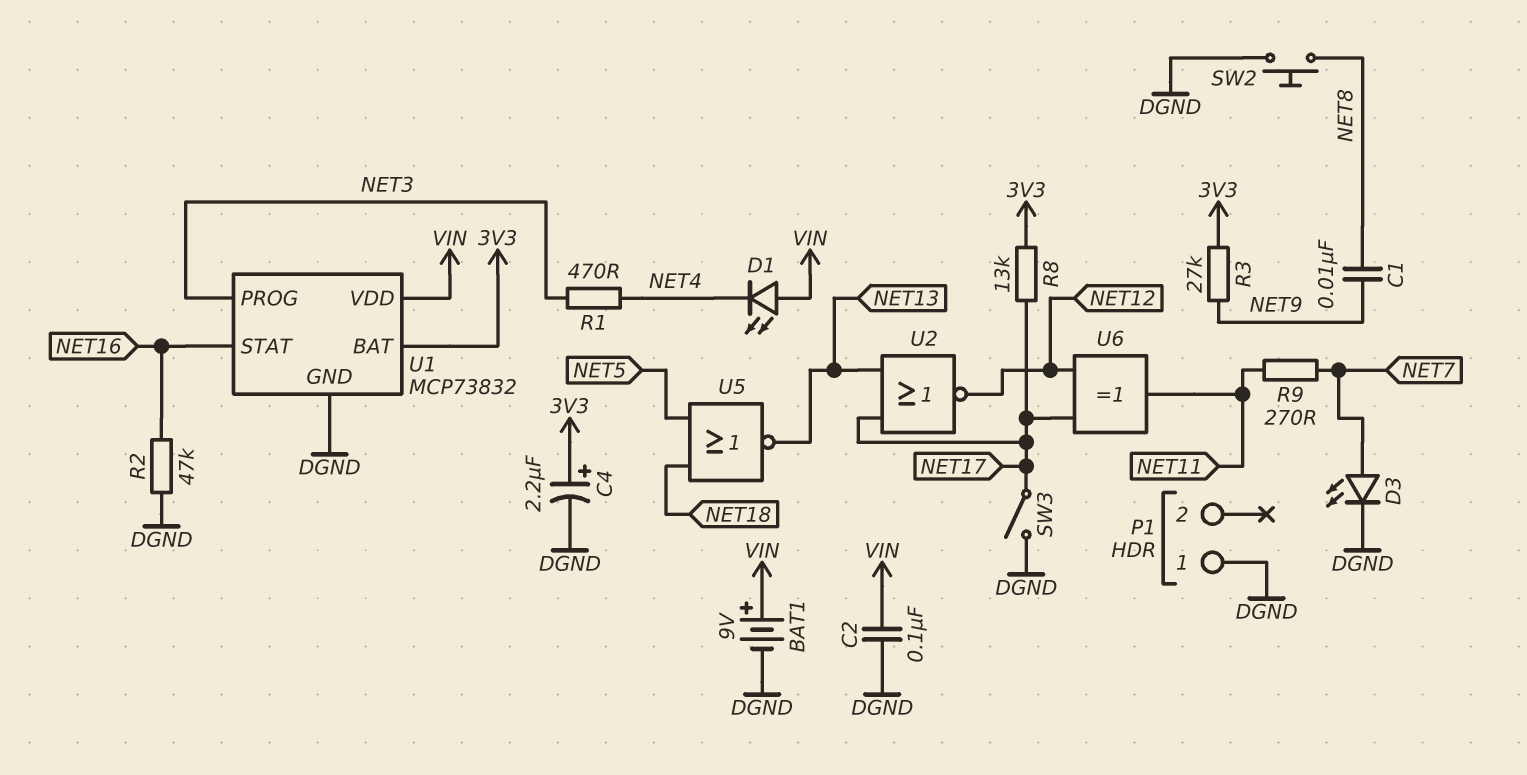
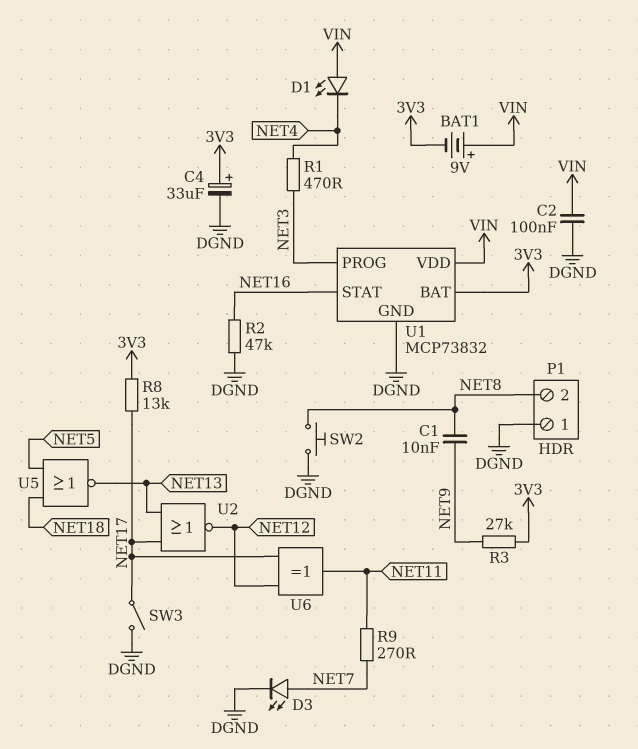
BAT1: 9V (plus VIN, minus DGND) -> 9V (plus VIN, minus 3V3)
C4: 2.2uF (plus 3V3, minus DGND) -> 33uF (plus 3V3, minus DGND)
P1 pin 2: none -> NET8

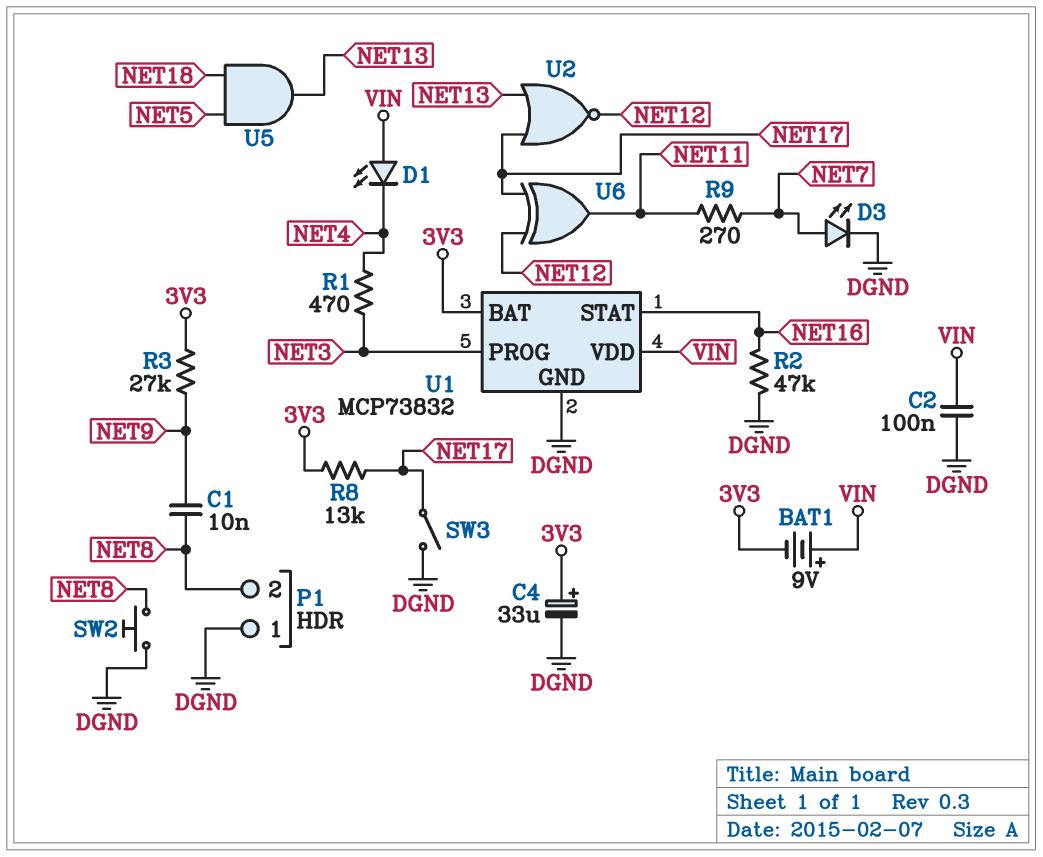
U5: NOR (in NET5, in NET18, out NET13) -> AND (in NET5, in NET18, out NET13)

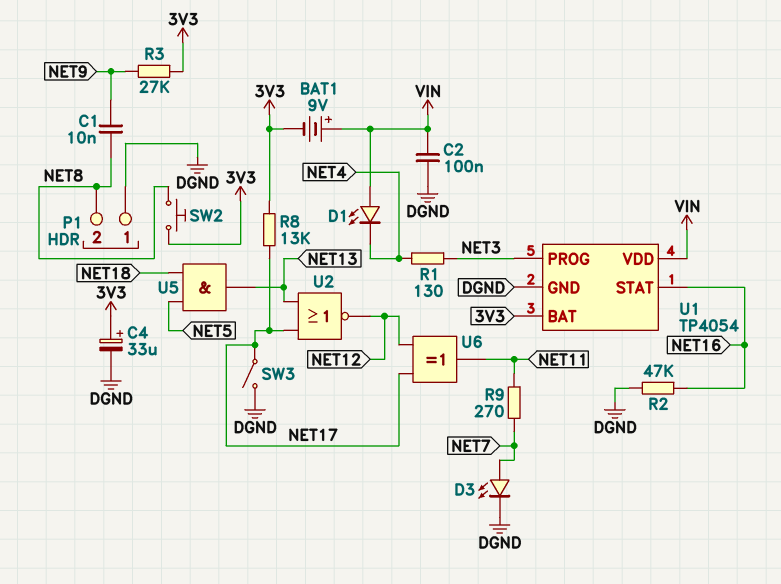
R1: 470 (NET3, NET4) -> 130 (NET3, NET4)
SW2: button (DGND, NET8) -> button (3V3, NET8)
U1: MCP73832 -> TP4054

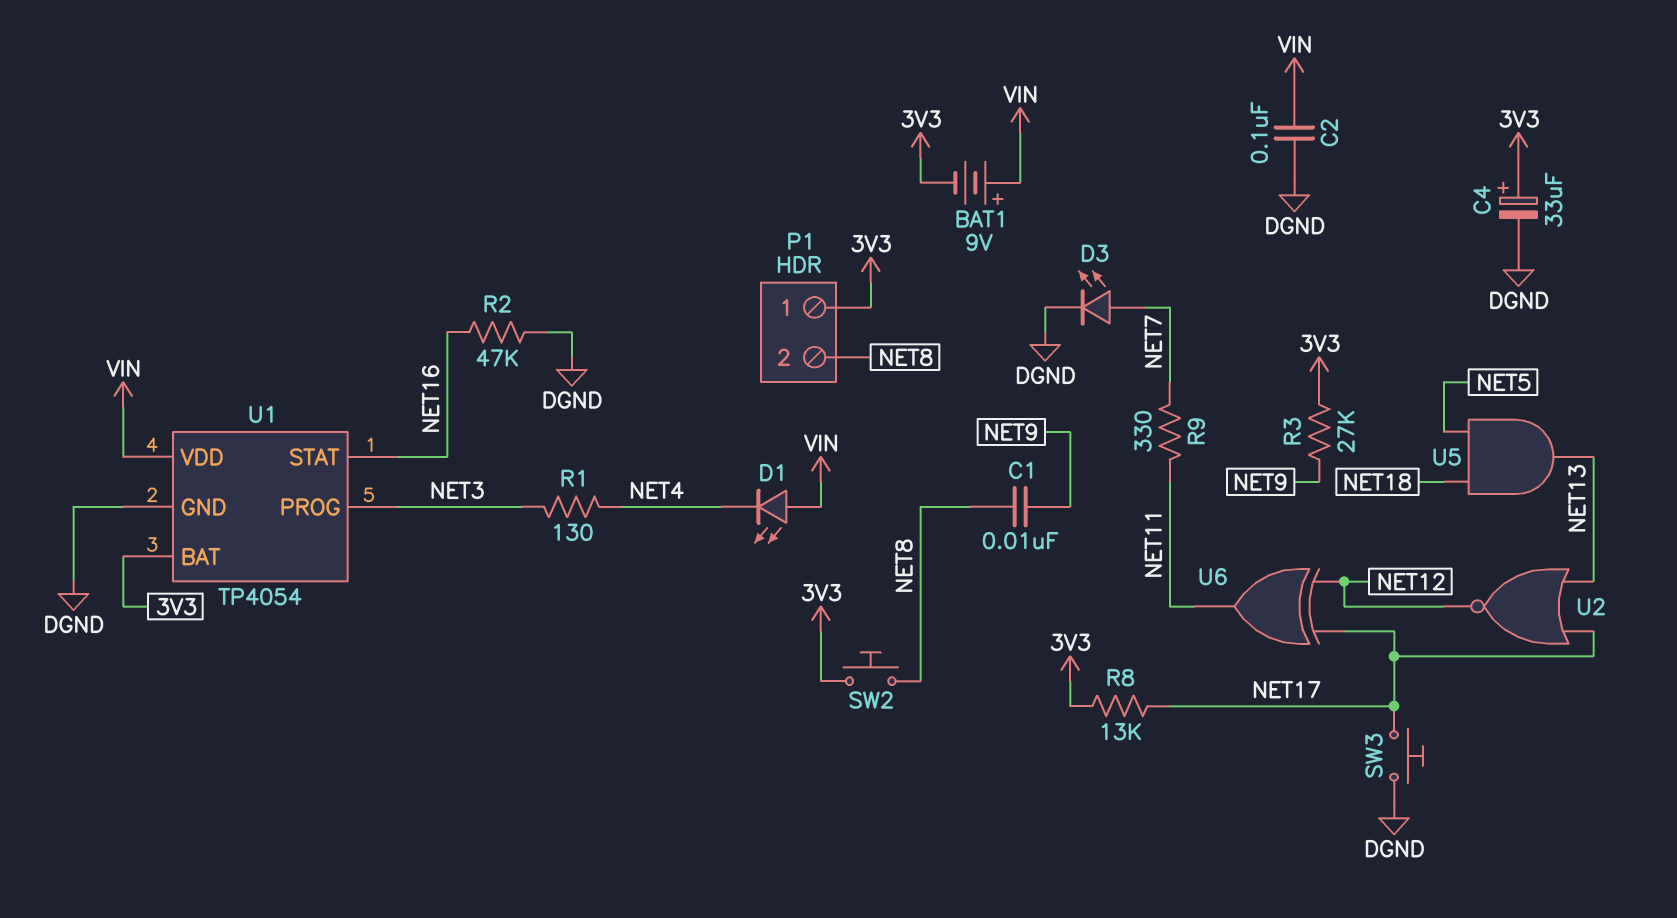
P1 pin 1: DGND -> 3V3
R9: 270 (NET7, NET11) -> 330 (NET7, NET11)
SW3: switch (DGND, NET17) -> button (DGND, NET17)

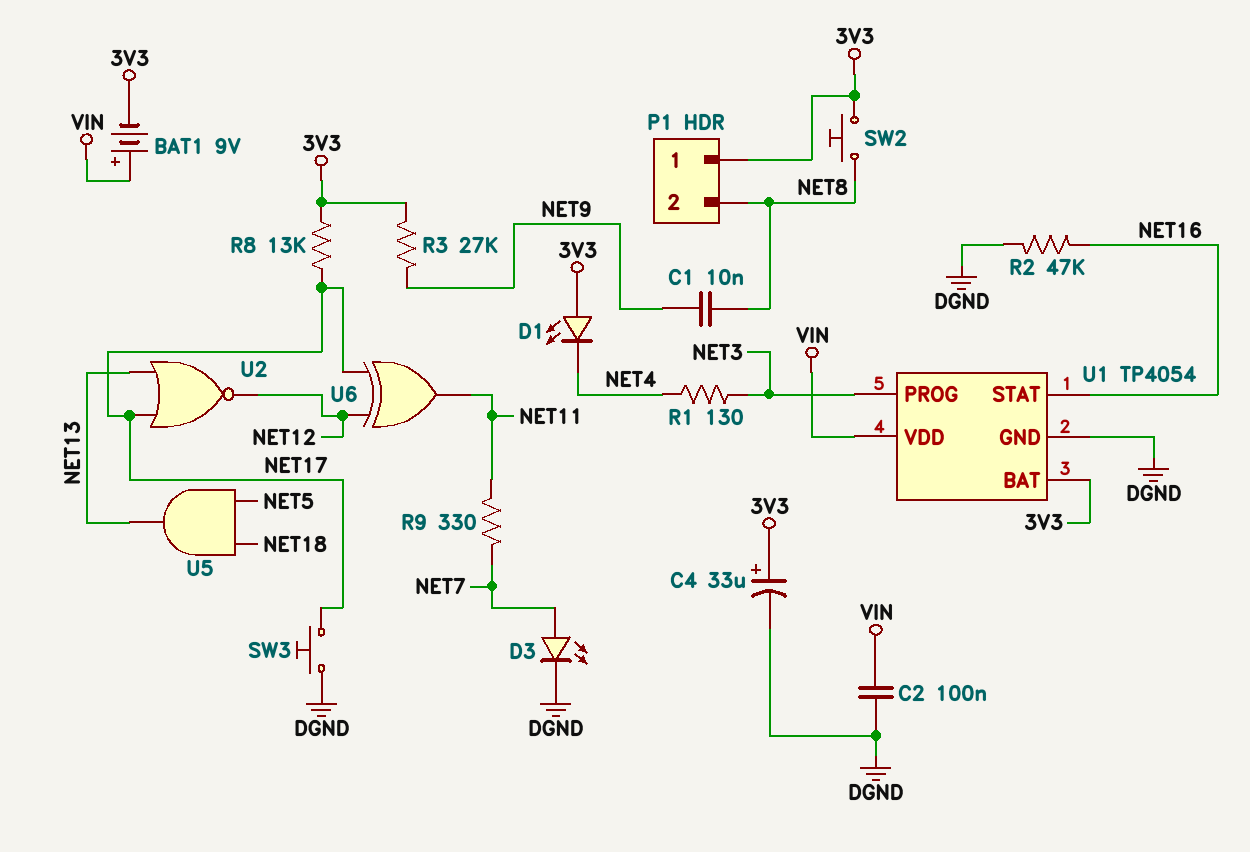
D1: LED (A VIN, K NET4) -> LED (A 3V3, K NET4)

